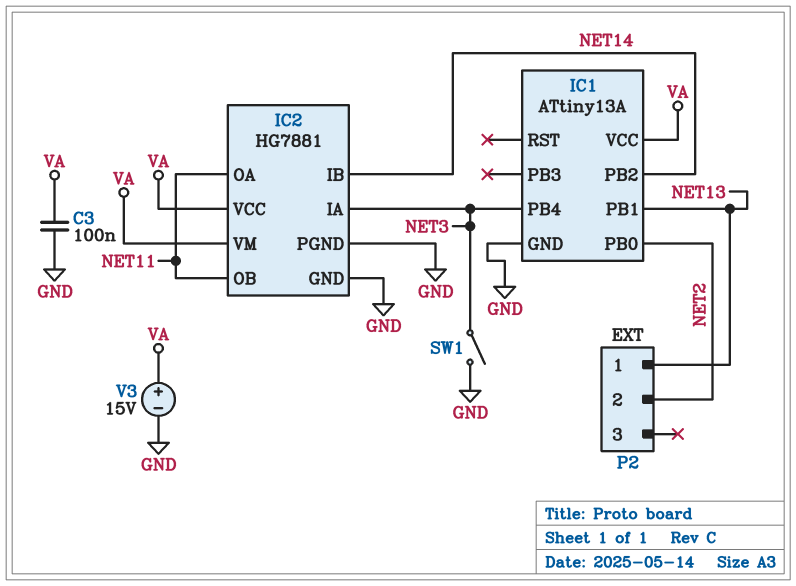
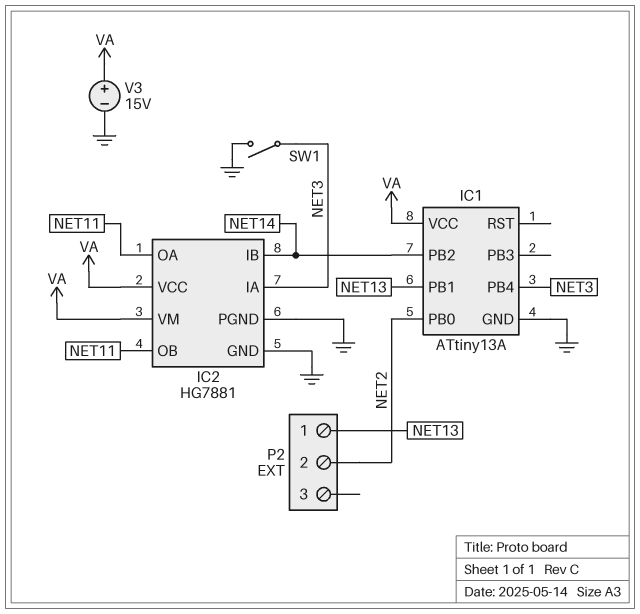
C3: 100nF (GND, VA) -> none

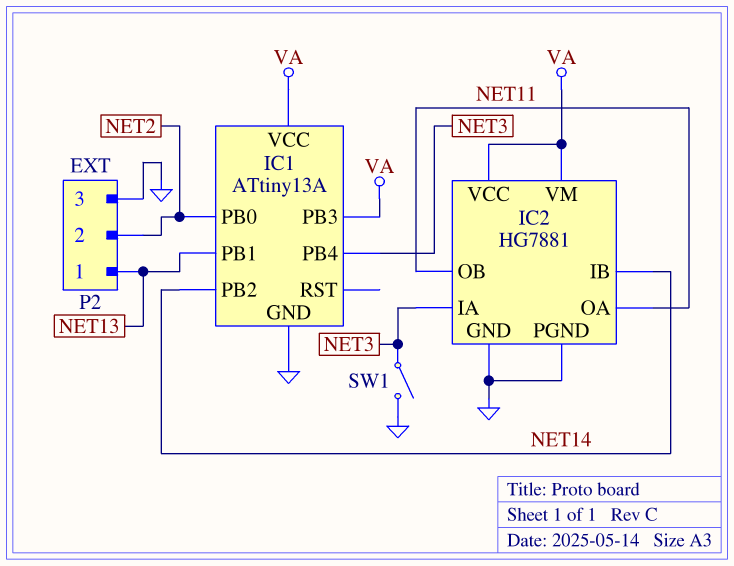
IC1 pin PB3: none -> VA
P2 pin 3: none -> GND
V3: 15V (plus VA, minus GND) -> none

